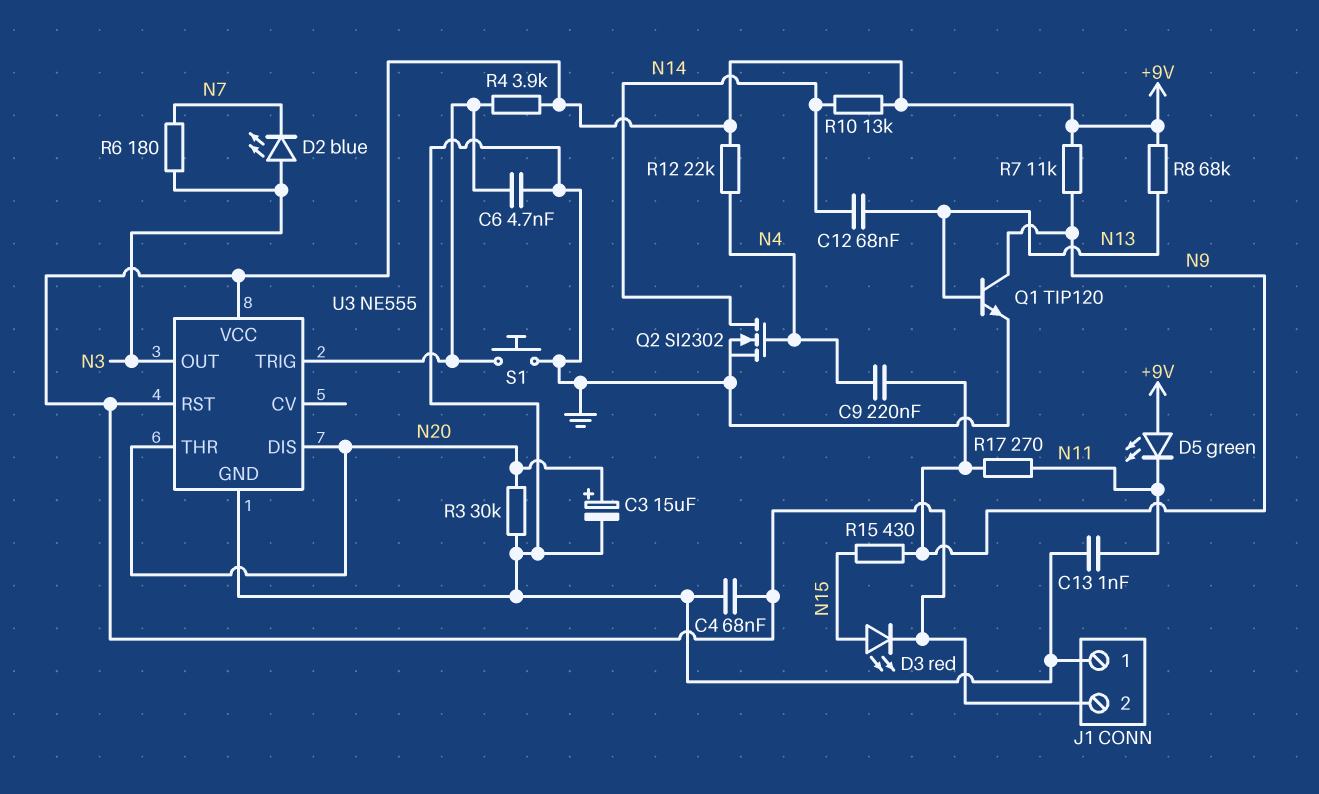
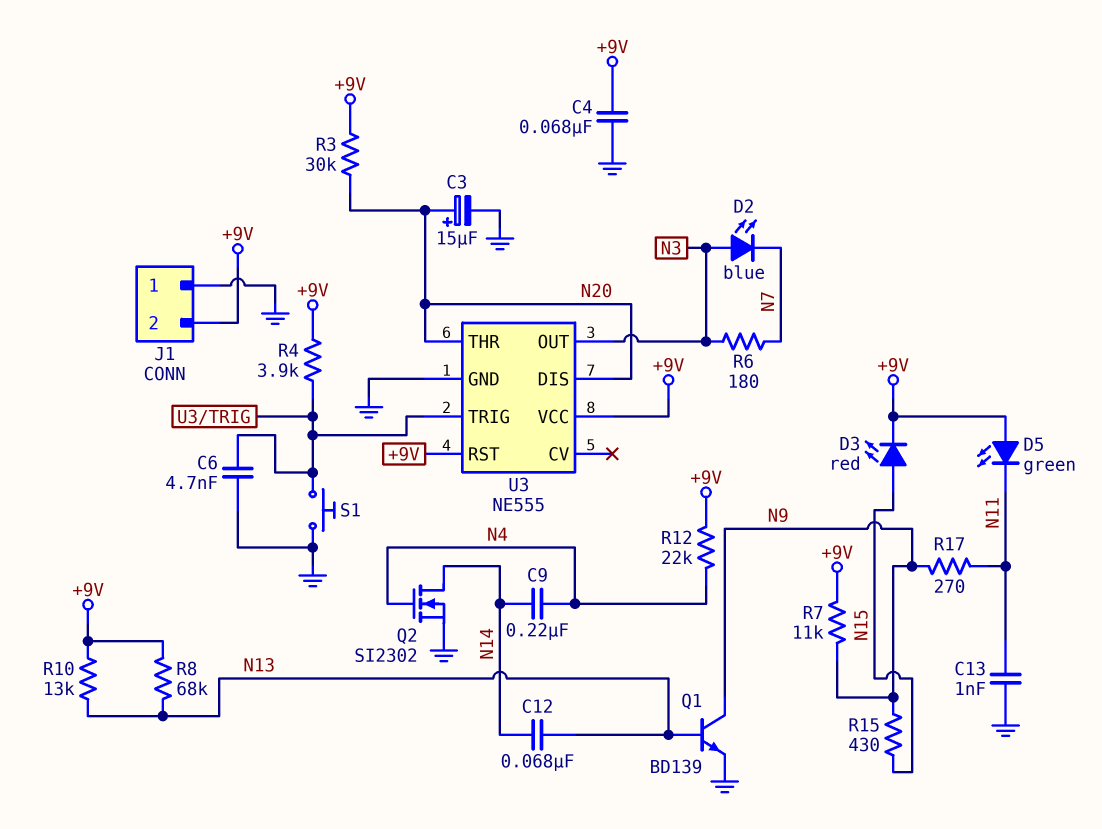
C9: 220nF (N4, N9) -> 220nF (N4, N14)
Q1: NPN TIP120 (B N13, C N9, E GND) -> NPN BD139 (B N13, C N9, E GND)
R3: 30k (GND, N20) -> 30k (+9V, N20)
R10: 13k (+9V, N14) -> 13k (+9V, N13)

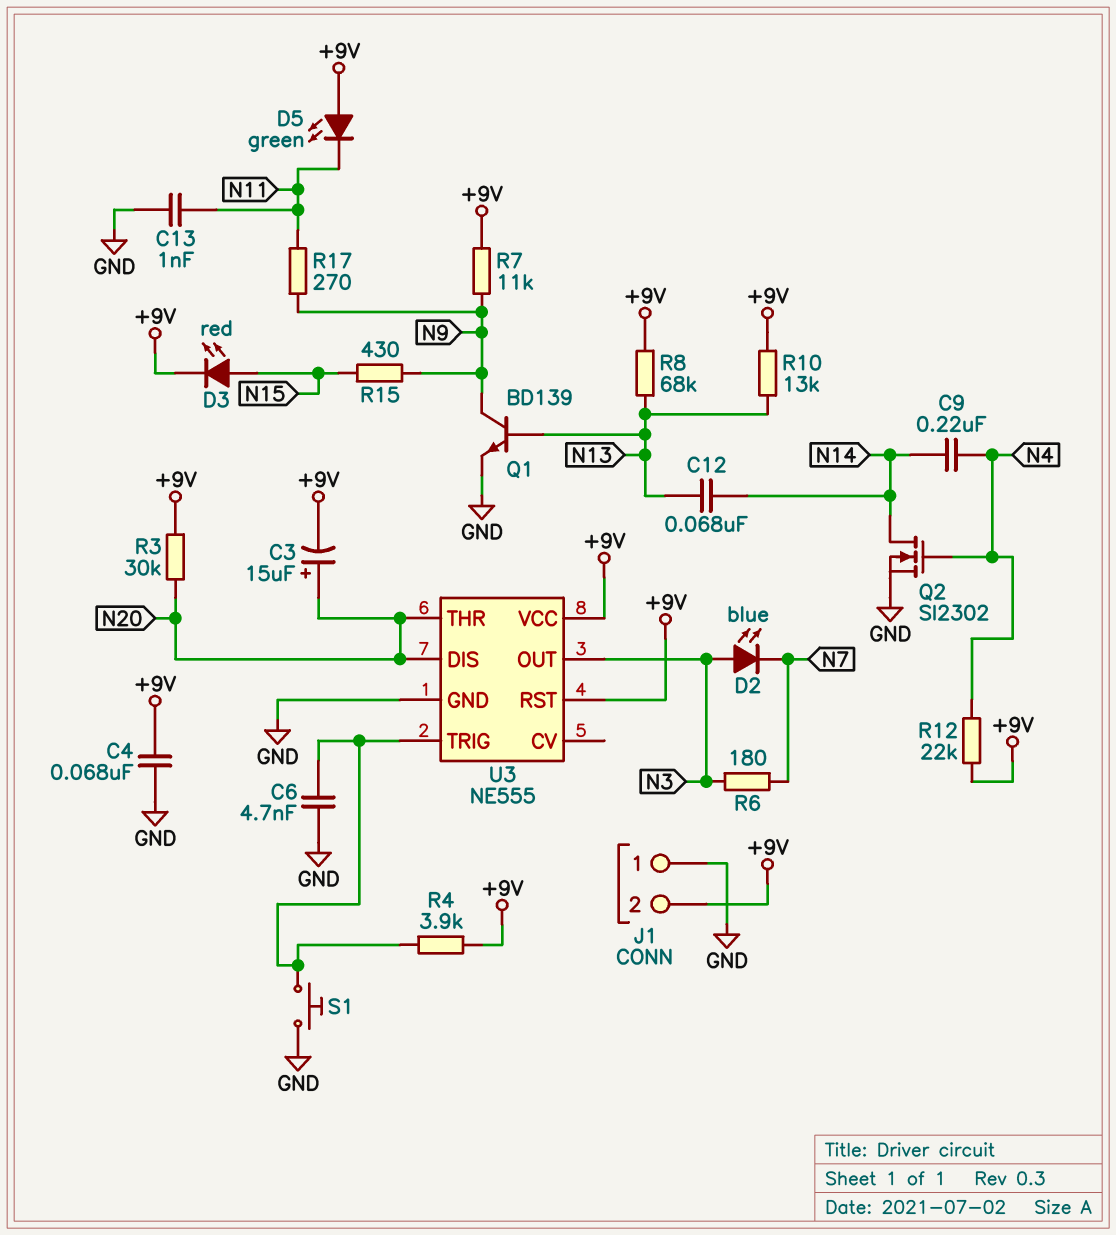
C3: 15uF (plus N20, minus GND) -> 15uF (plus N20, minus +9V)

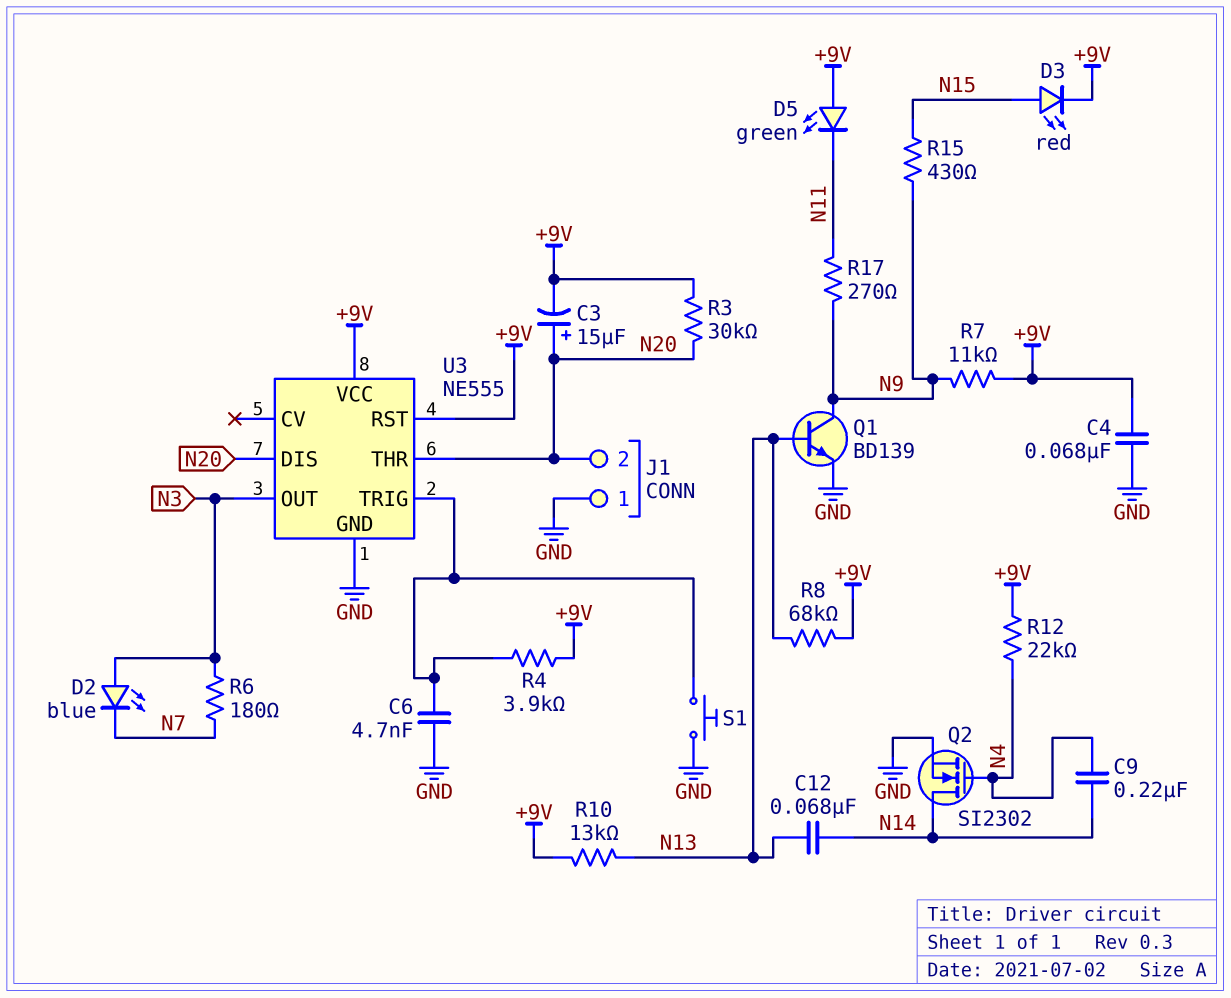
C13: 1nF (GND, N11) -> none
J1 pin 2: +9V -> N20

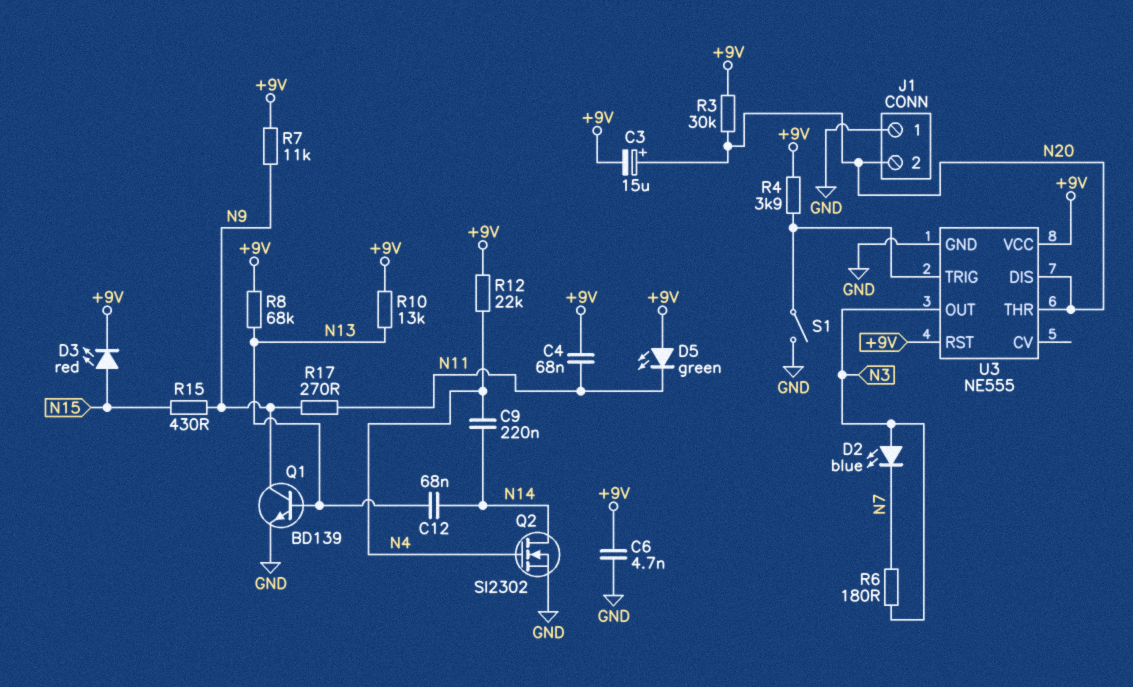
C4: 68nF (+9V, GND) -> 68nF (+9V, N11)
C6: 4.7nF (GND, U3/TRIG) -> 4.7nF (+9V, GND)
S1: button (GND, U3/TRIG) -> switch (GND, U3/TRIG)

